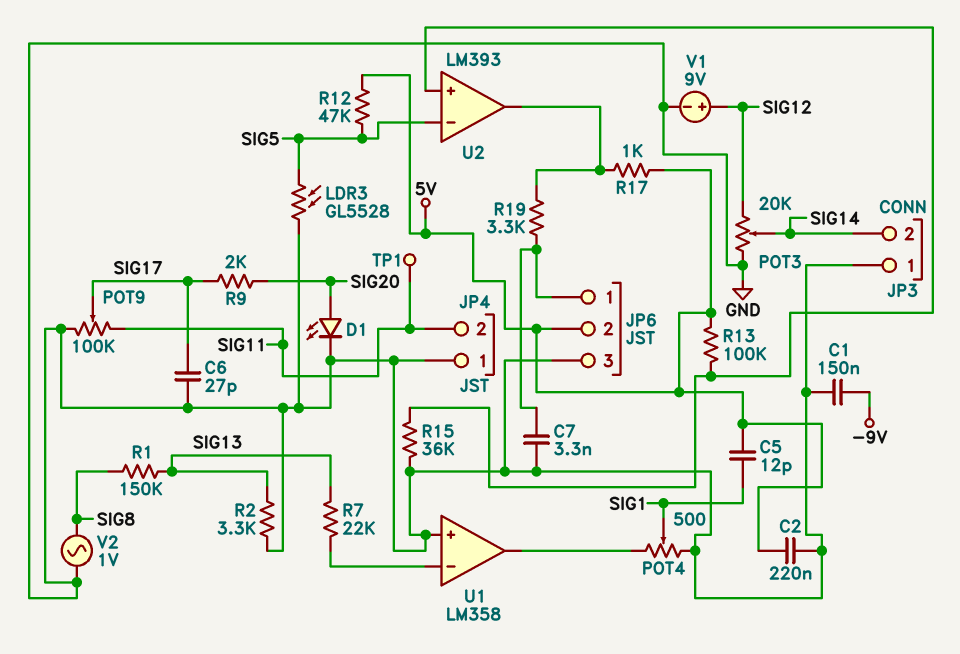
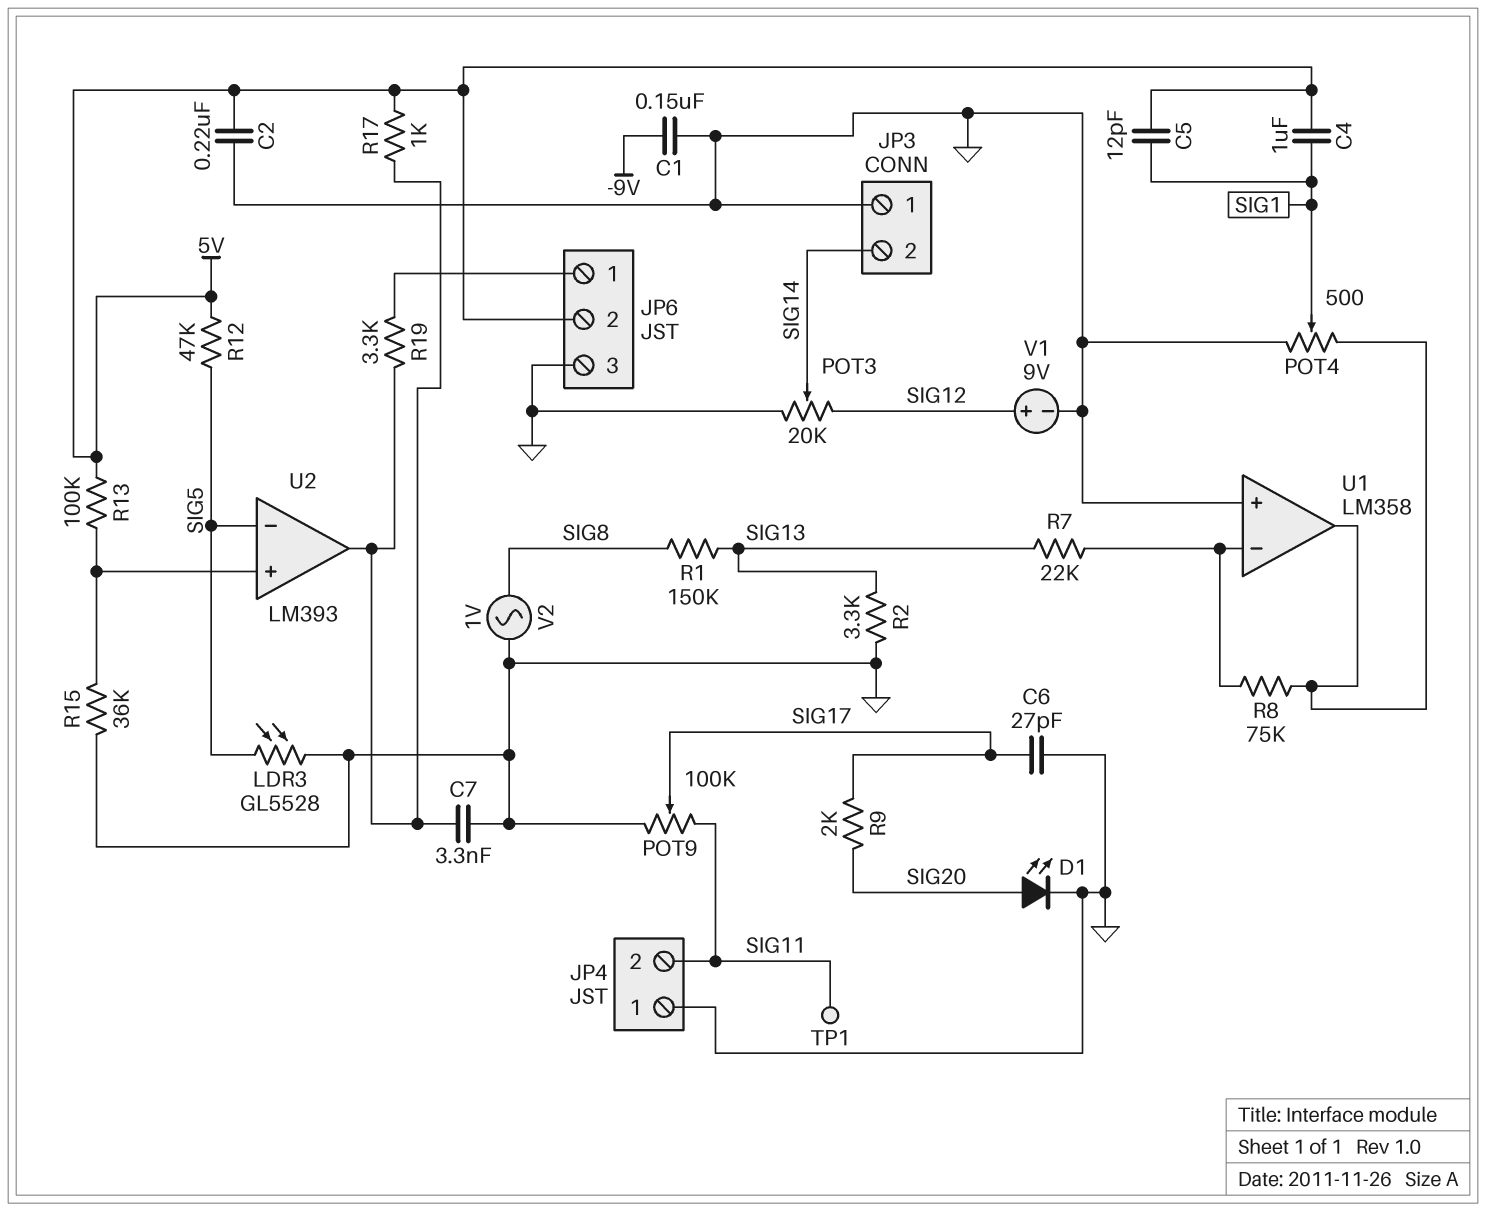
C4: none -> 1uF (5V, SIG1)
C7: 3.3nF (GND, JP6/1) -> 3.3nF (GND, U2/out)
R8: none -> 75k (U1/in-, U1/out)

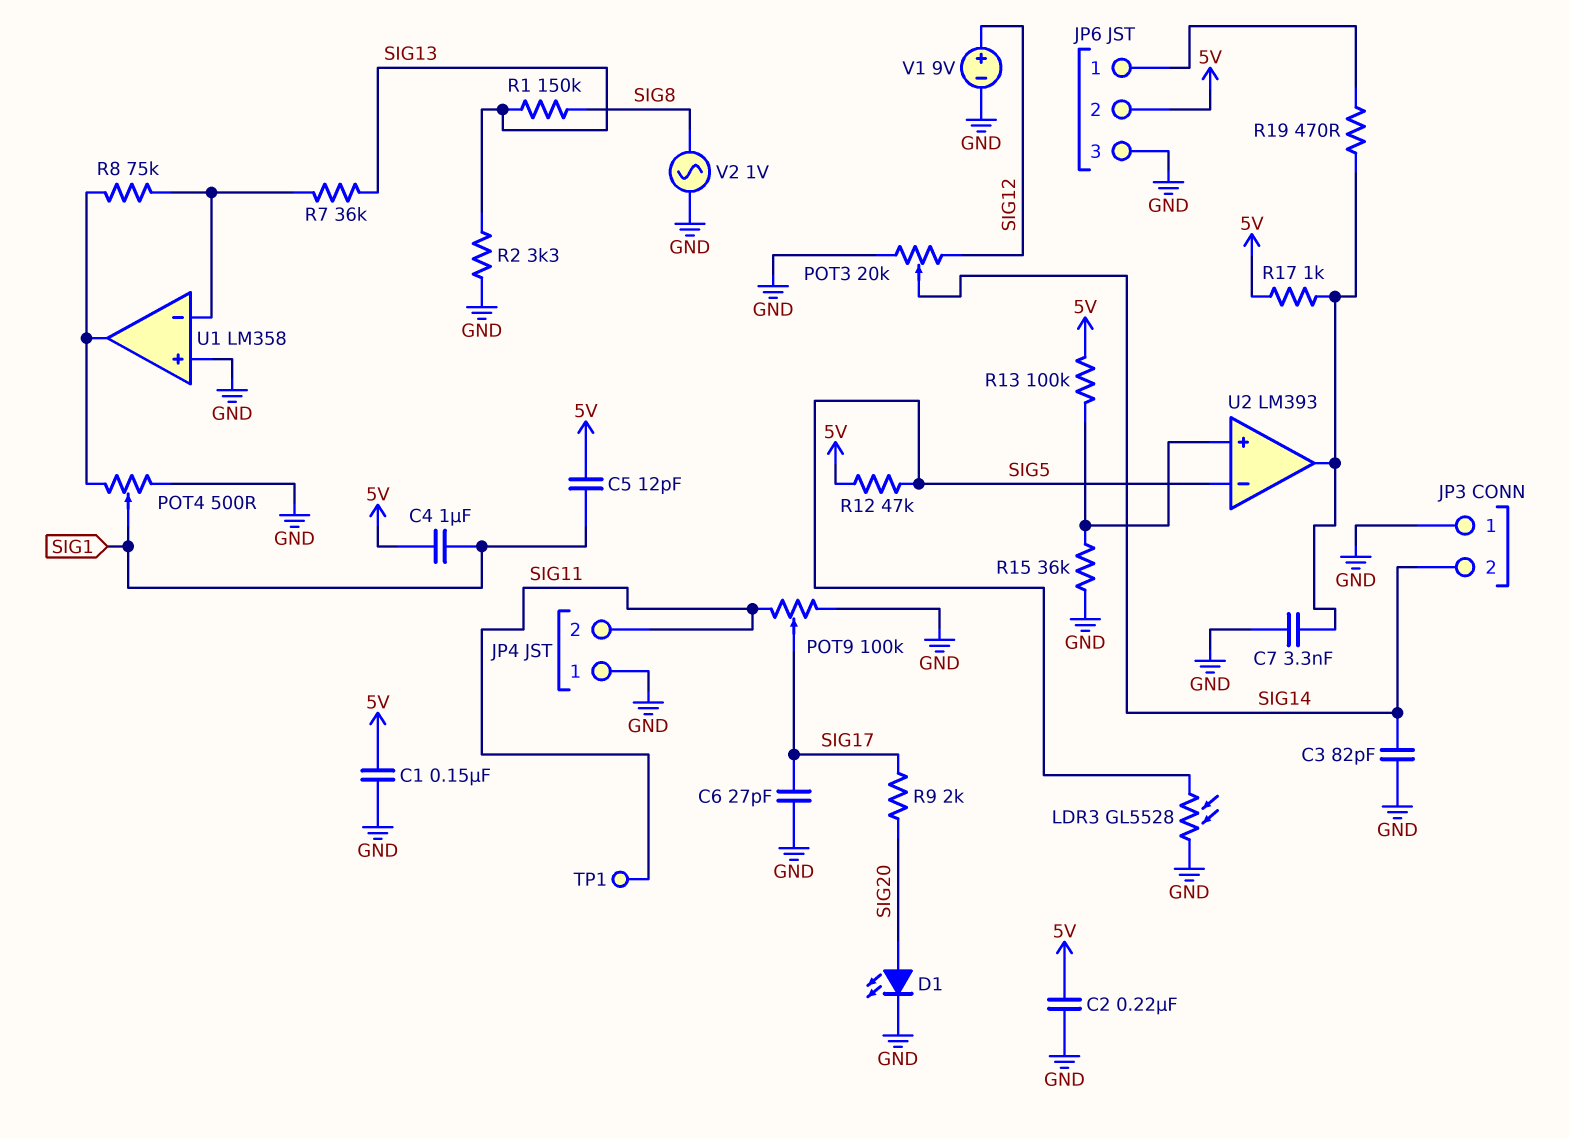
C1: 150nF (-9V, GND) -> 150nF (5V, GND)
C3: none -> 82pF (GND, SIG14)
R7: 22k (SIG13, U1/in-) -> 36k (SIG13, U1/in-)
R19: 3.3k (JP6/1, U2/out) -> 470 (JP6/1, U2/out)

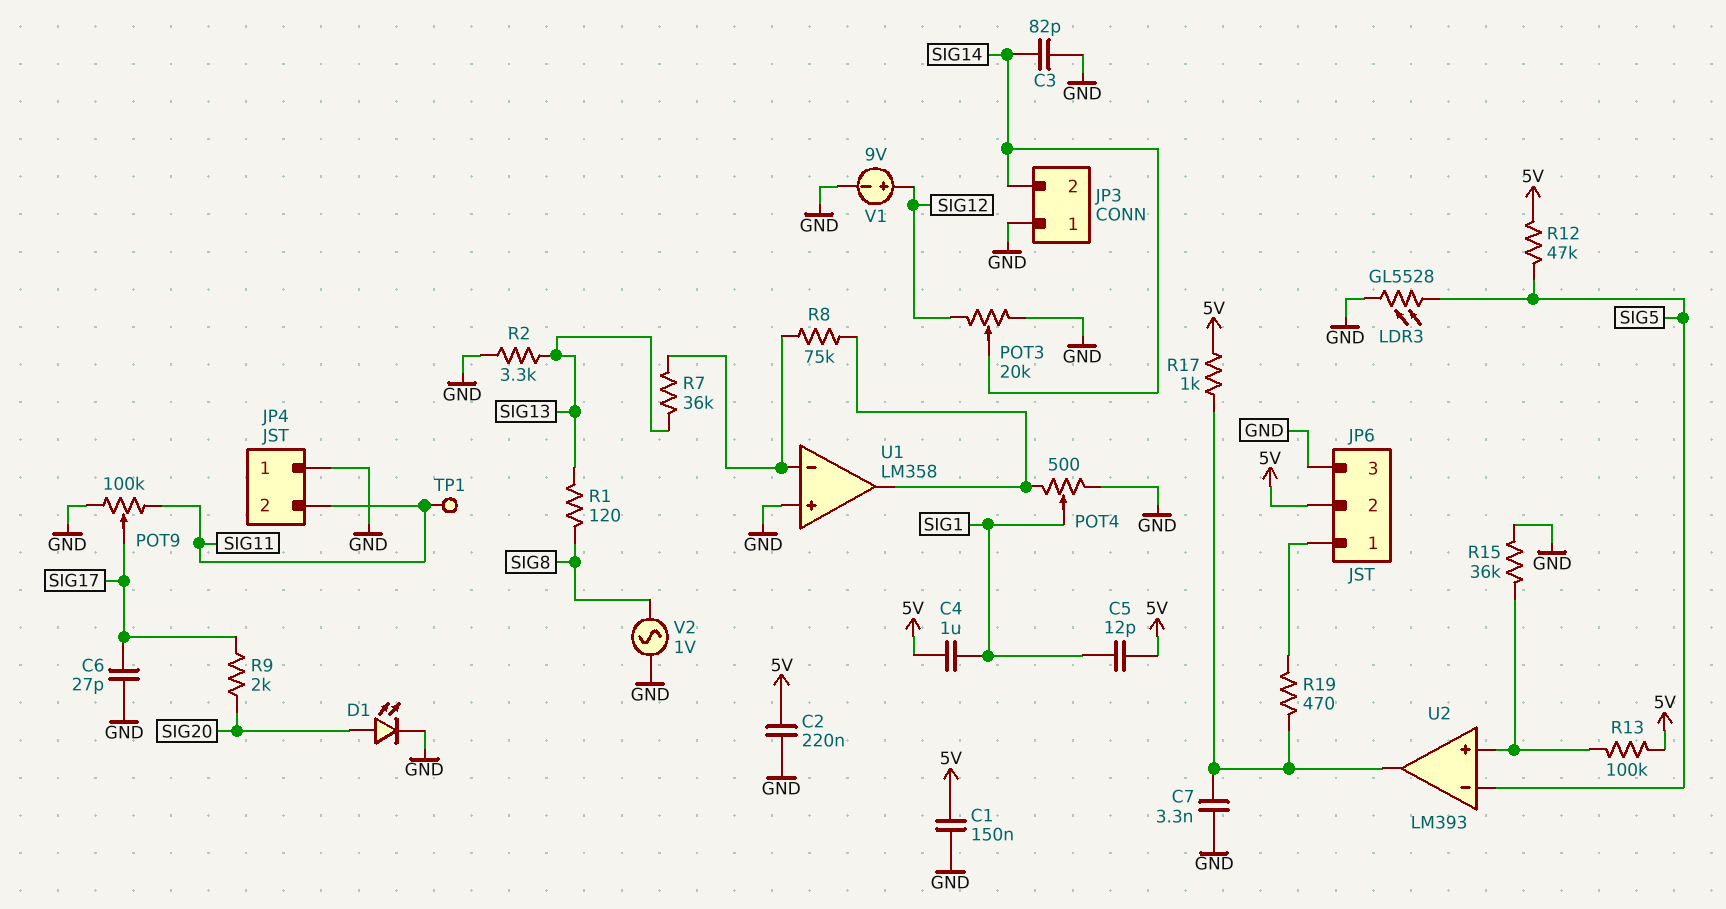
R1: 150k (SIG8, SIG13) -> 120 (SIG8, SIG13)

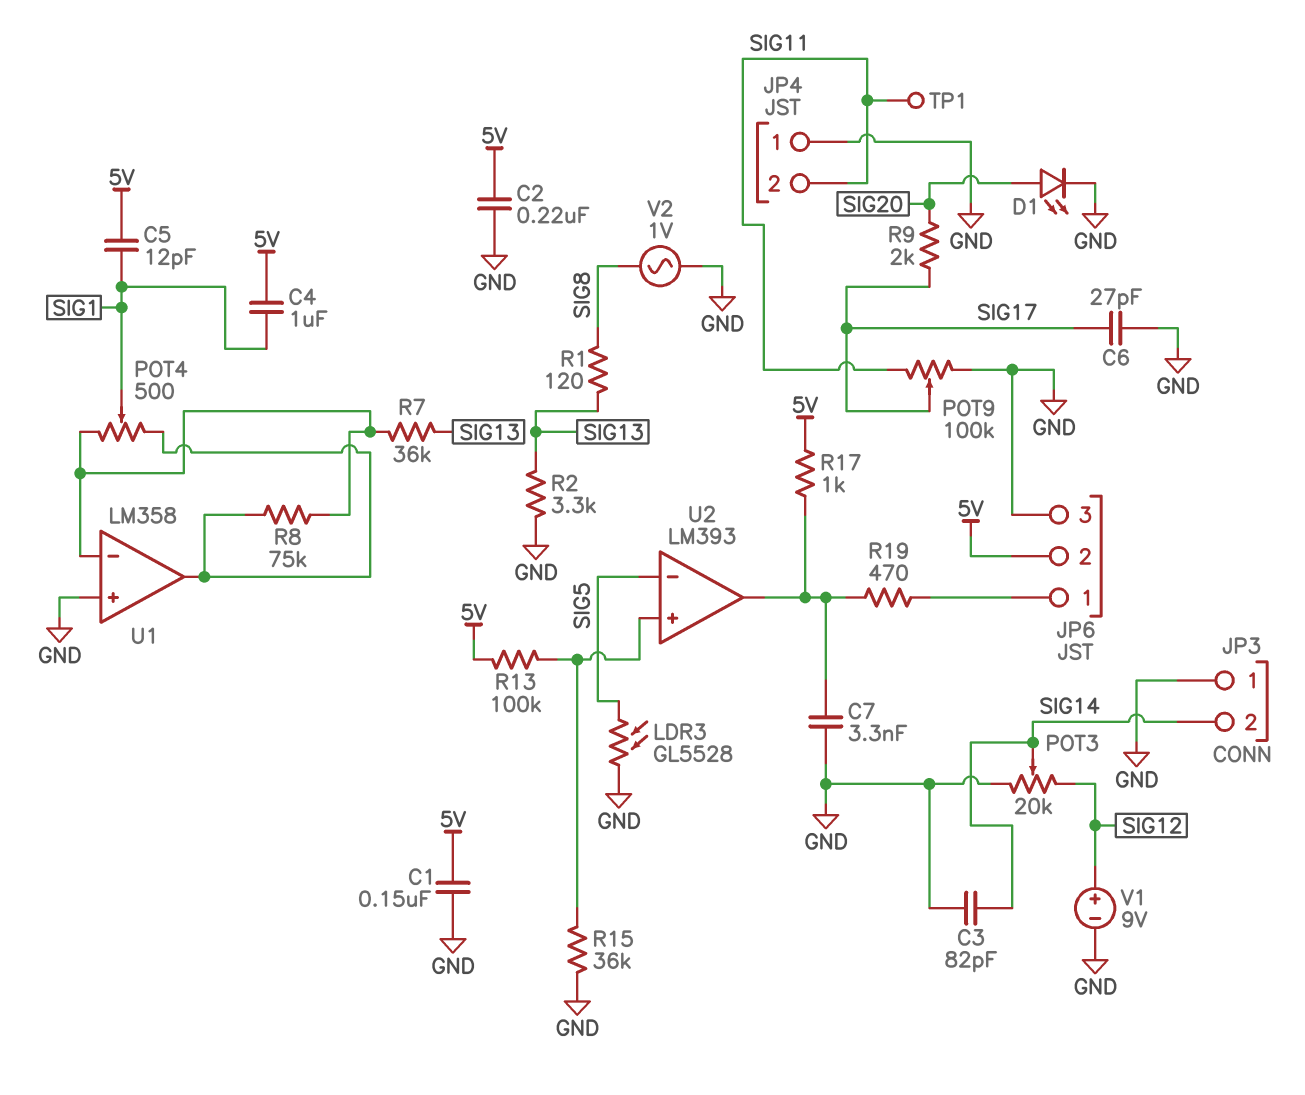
POT4: 500 (GND, U1/out, wiper SIG1) -> 500 (U1/in-, U1/out, wiper SIG1)
R12: 47k (5V, SIG5) -> none

